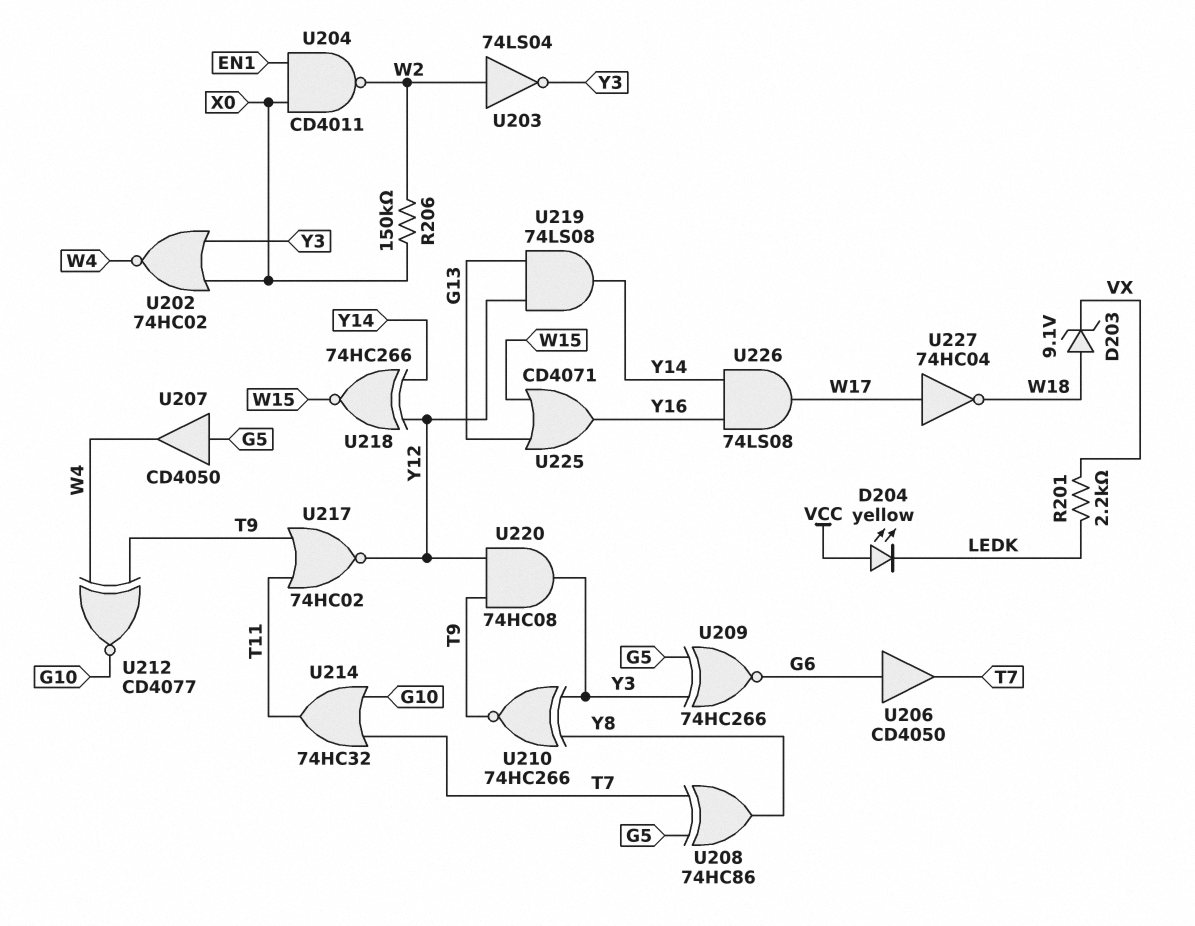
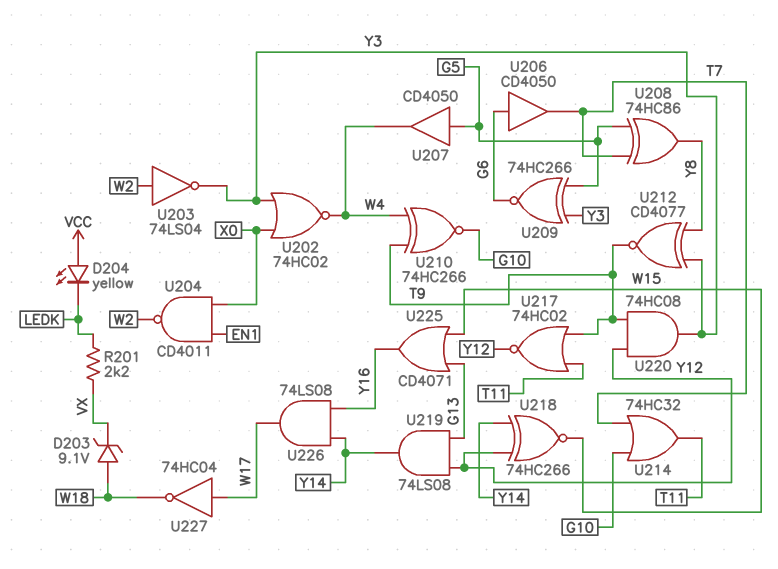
R206: 150k (W2, X0) -> none
U210: XNOR 74HC266 (in Y3, in Y8, out T9) -> XNOR 74HC266 (in T9, in W4, out G10)
U212: XNOR CD4077 (in T9, in W4, out G10) -> XNOR CD4077 (in Y3, in Y8, out T9)

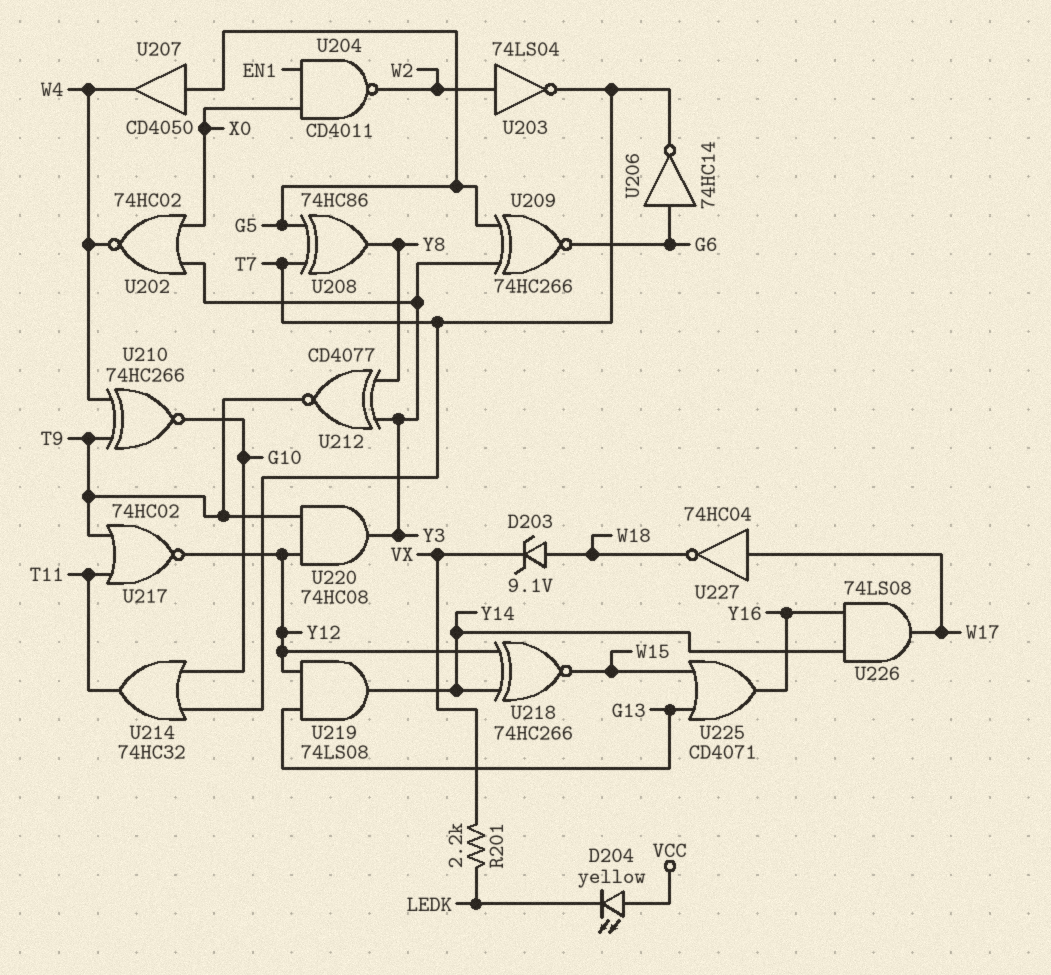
U203: NOT 74LS04 (in W2, out Y3) -> NOT 74LS04 (in W2, out T7)
U206: buffer CD4050 (in G6, out T7) -> NOT 74HC14 (in G6, out T7)

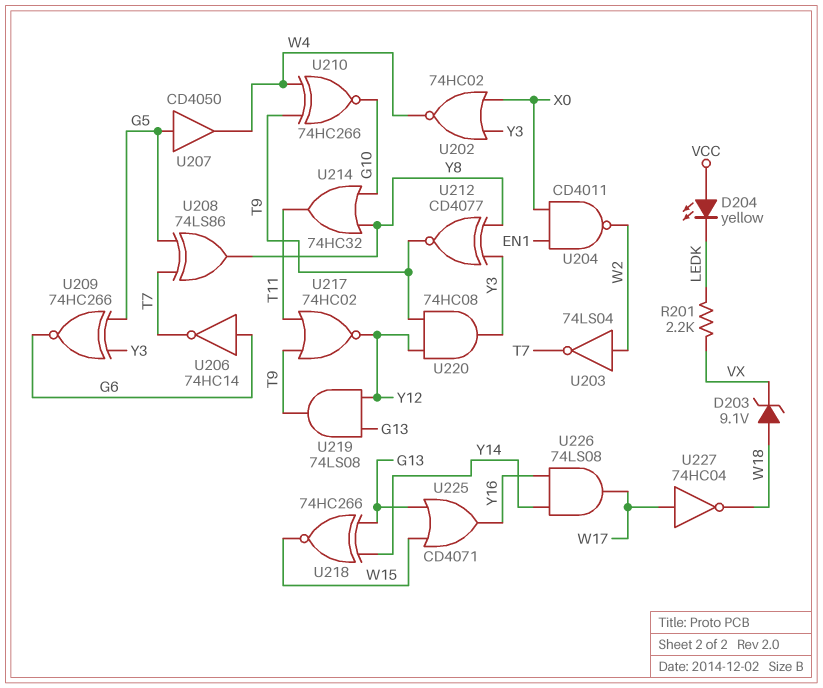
U208: XOR 74HC86 (in G5, in T7, out Y8) -> XOR 74LS86 (in G5, in T7, out Y8)
U214: OR 74HC32 (in G10, in T7, out T11) -> OR 74HC32 (in G10, in Y8, out T11)
U218: XNOR 74HC266 (in Y12, in Y14, out W15) -> XNOR 74HC266 (in G13, in Y14, out W15)
U219: AND 74LS08 (in G13, in Y12, out Y14) -> AND 74LS08 (in G13, in Y12, out T9)

